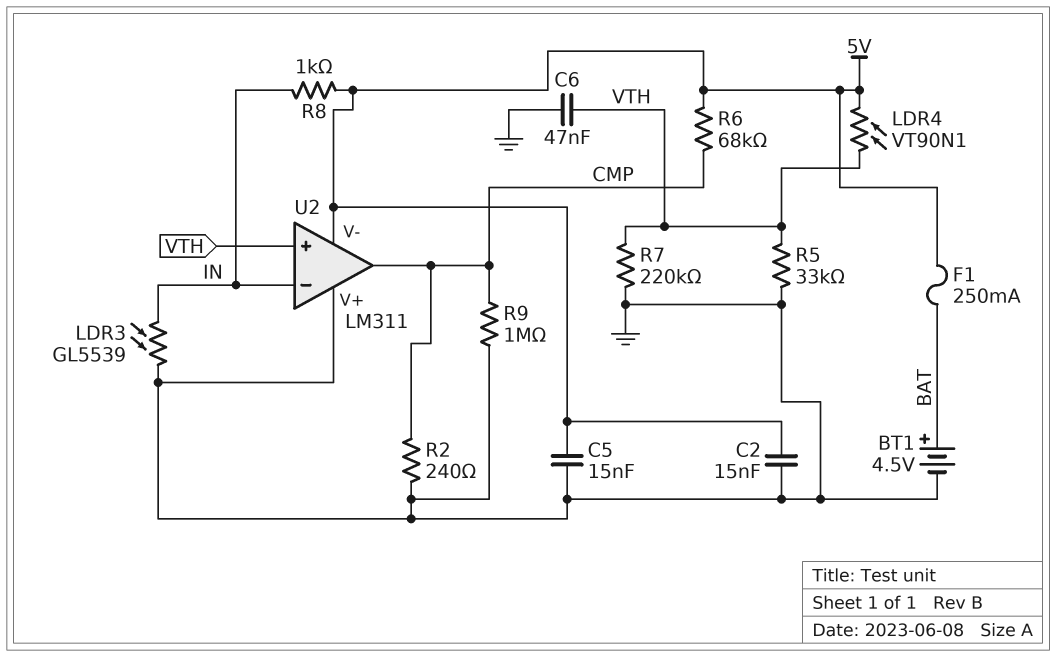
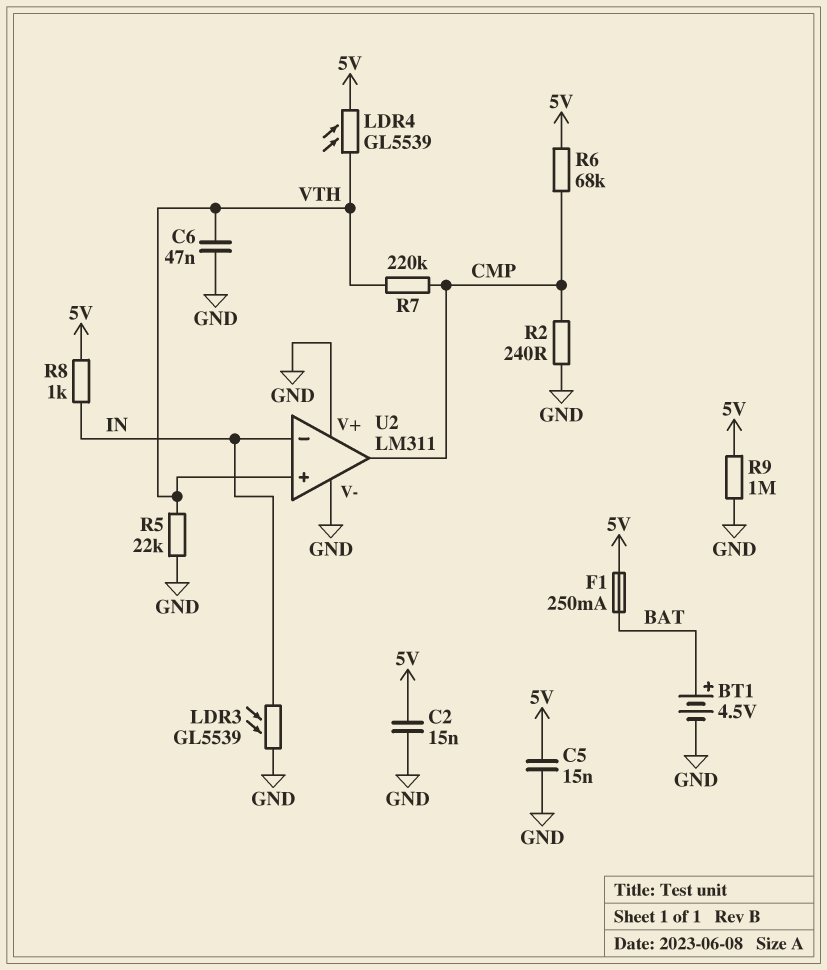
LDR4: VT90N1 (5V, VTH) -> GL5539 (5V, VTH)
R5: 33k (GND, VTH) -> 22k (GND, VTH)
R7: 220k (GND, VTH) -> 220k (CMP, VTH)
R9: 1M (CMP, GND) -> 1M (5V, GND)
U2 pin V-: 5V -> GND

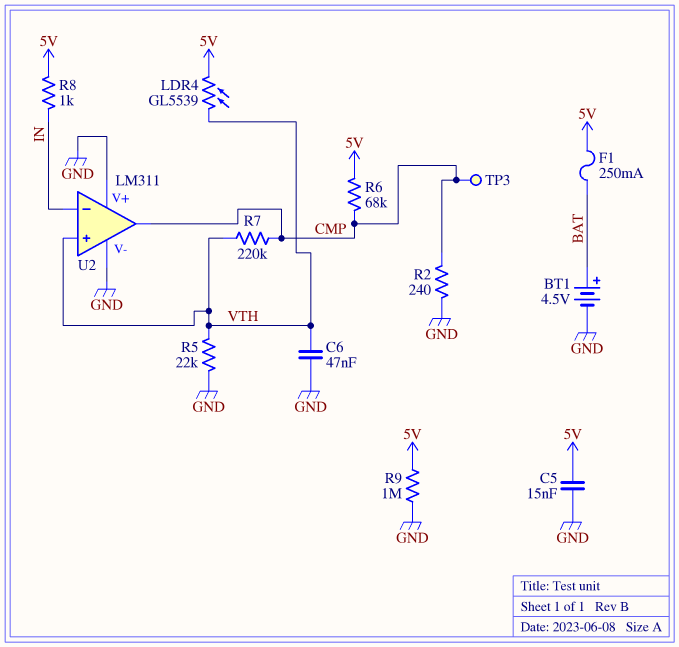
C2: 15nF (5V, GND) -> none
LDR3: GL5539 (GND, IN) -> none
TP3: none -> test point (CMP)

